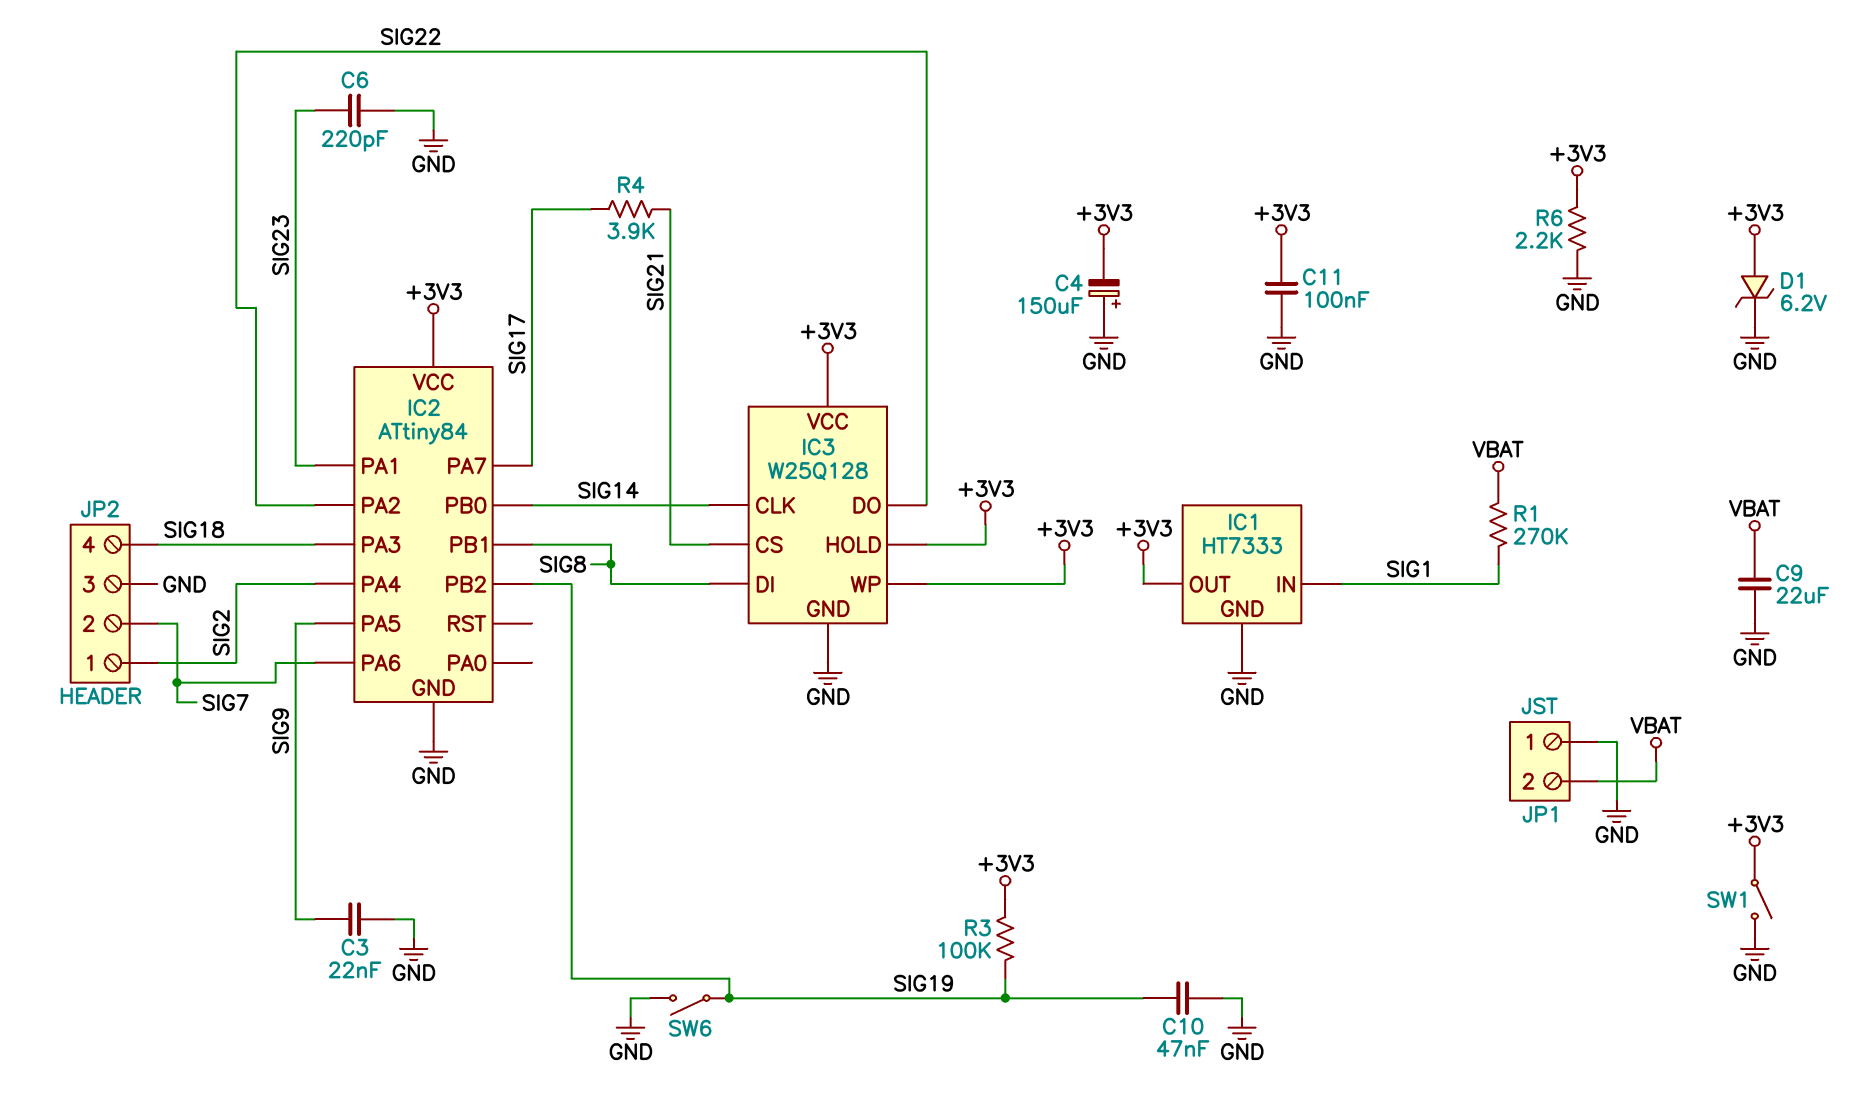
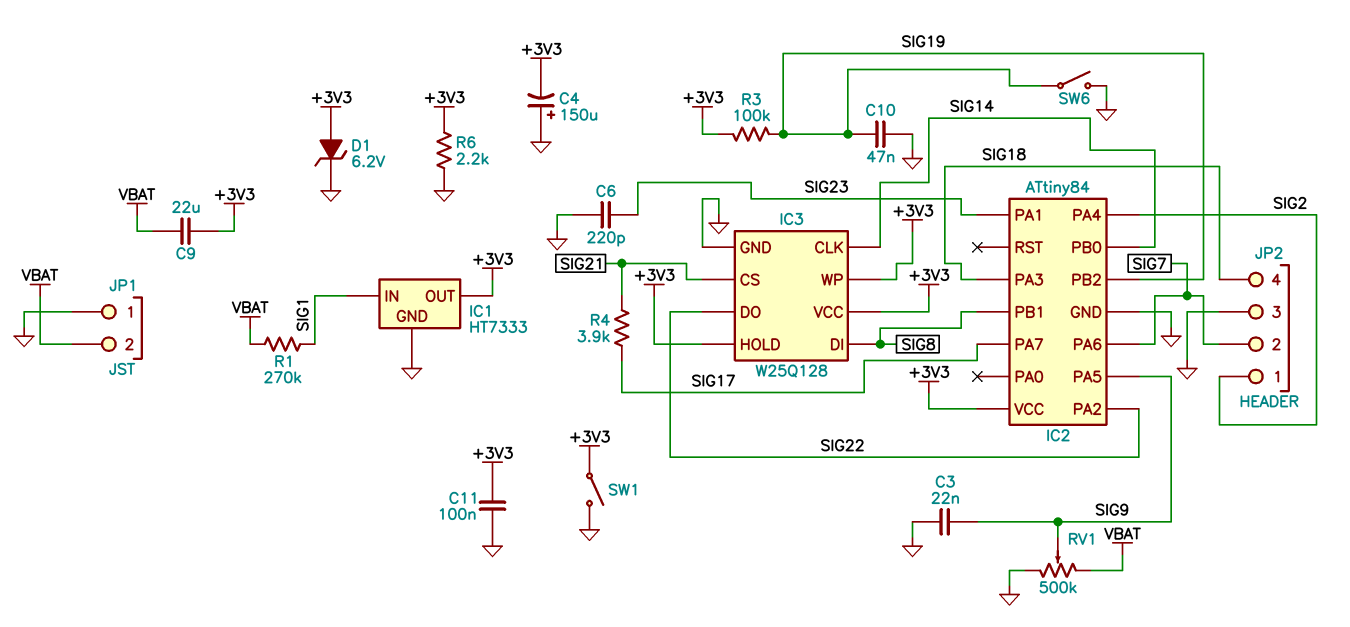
C9: 22uF (GND, VBAT) -> 22uF (+3V3, VBAT)
RV1: none -> 500k (GND, VBAT, wiper SIG9)

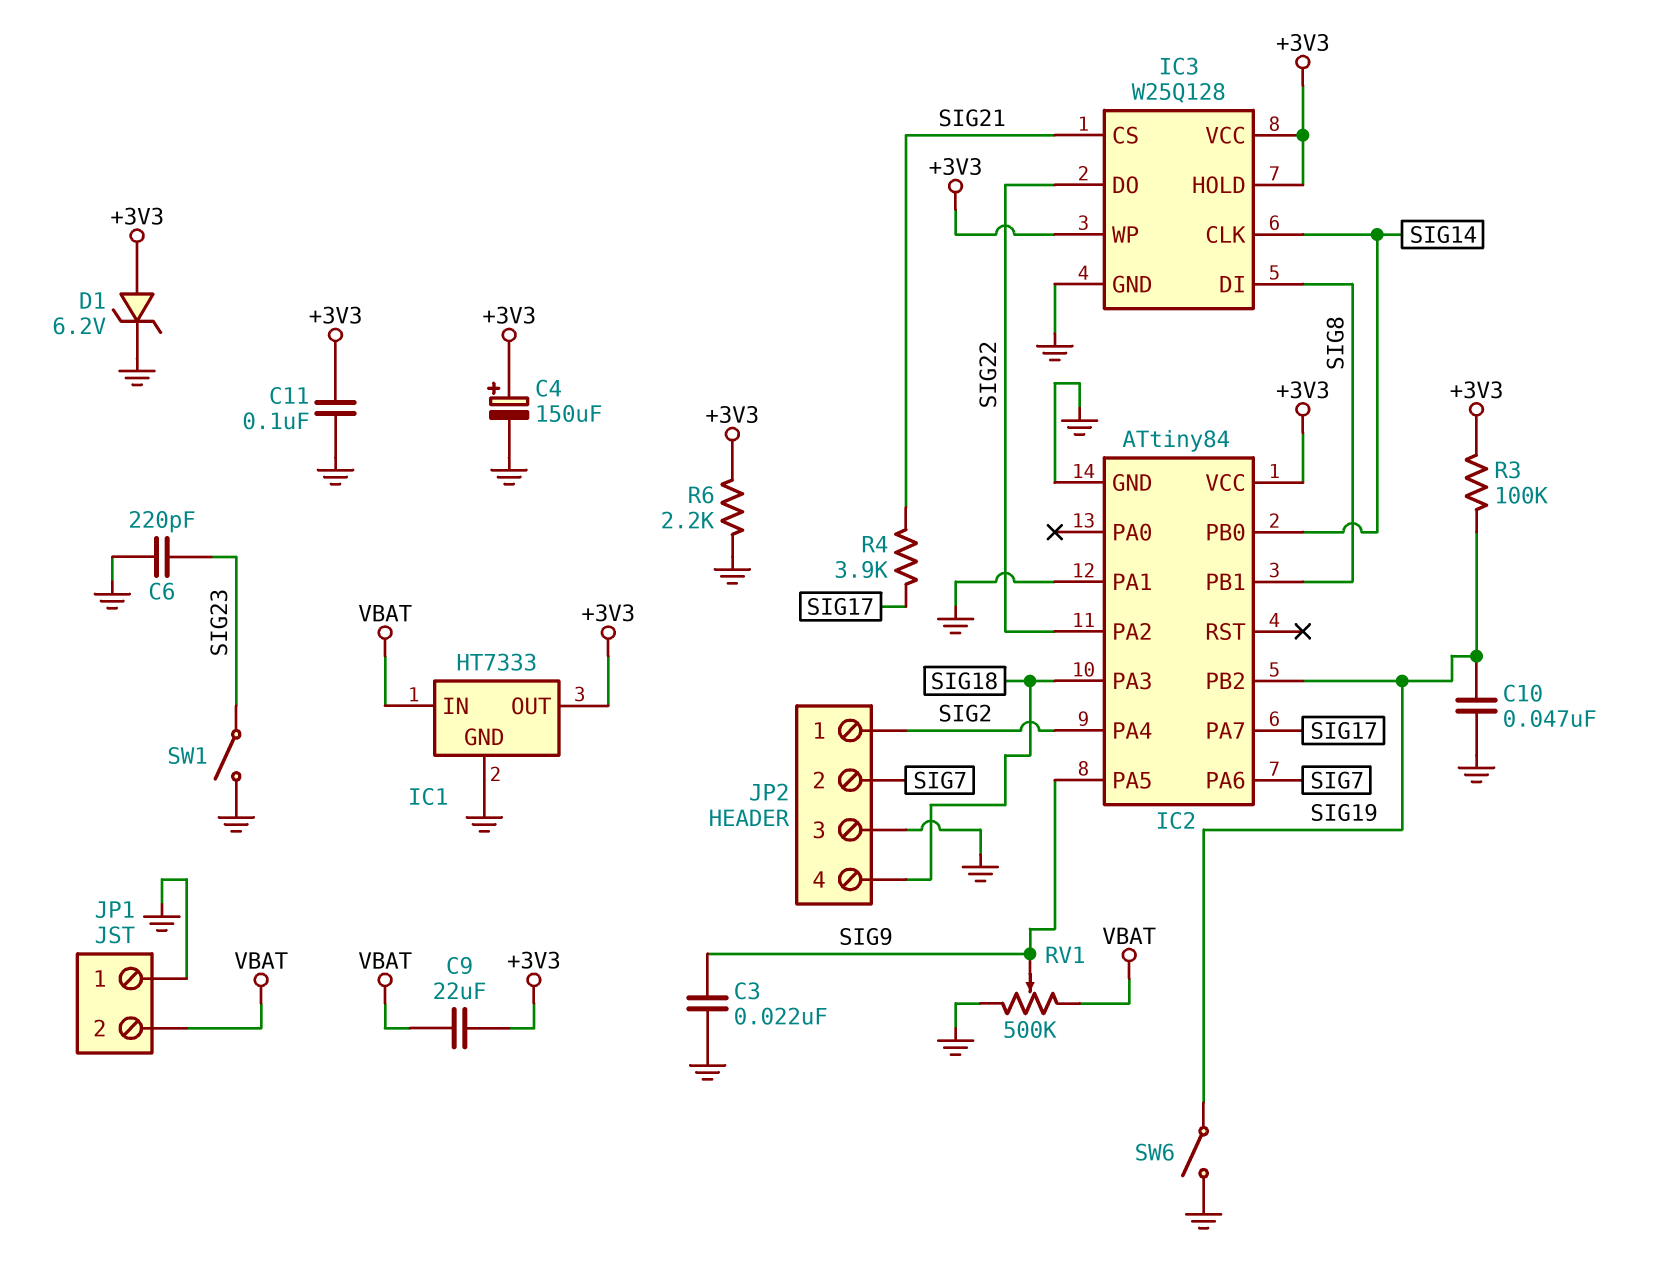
C4: 150uF (plus GND, minus +3V3) -> 150uF (plus +3V3, minus GND)
IC1 pin IN: SIG1 -> VBAT
IC2 pin PA1: SIG23 -> GND
R1: 270k (SIG1, VBAT) -> none
SW1: switch (+3V3, GND) -> switch (GND, SIG23)

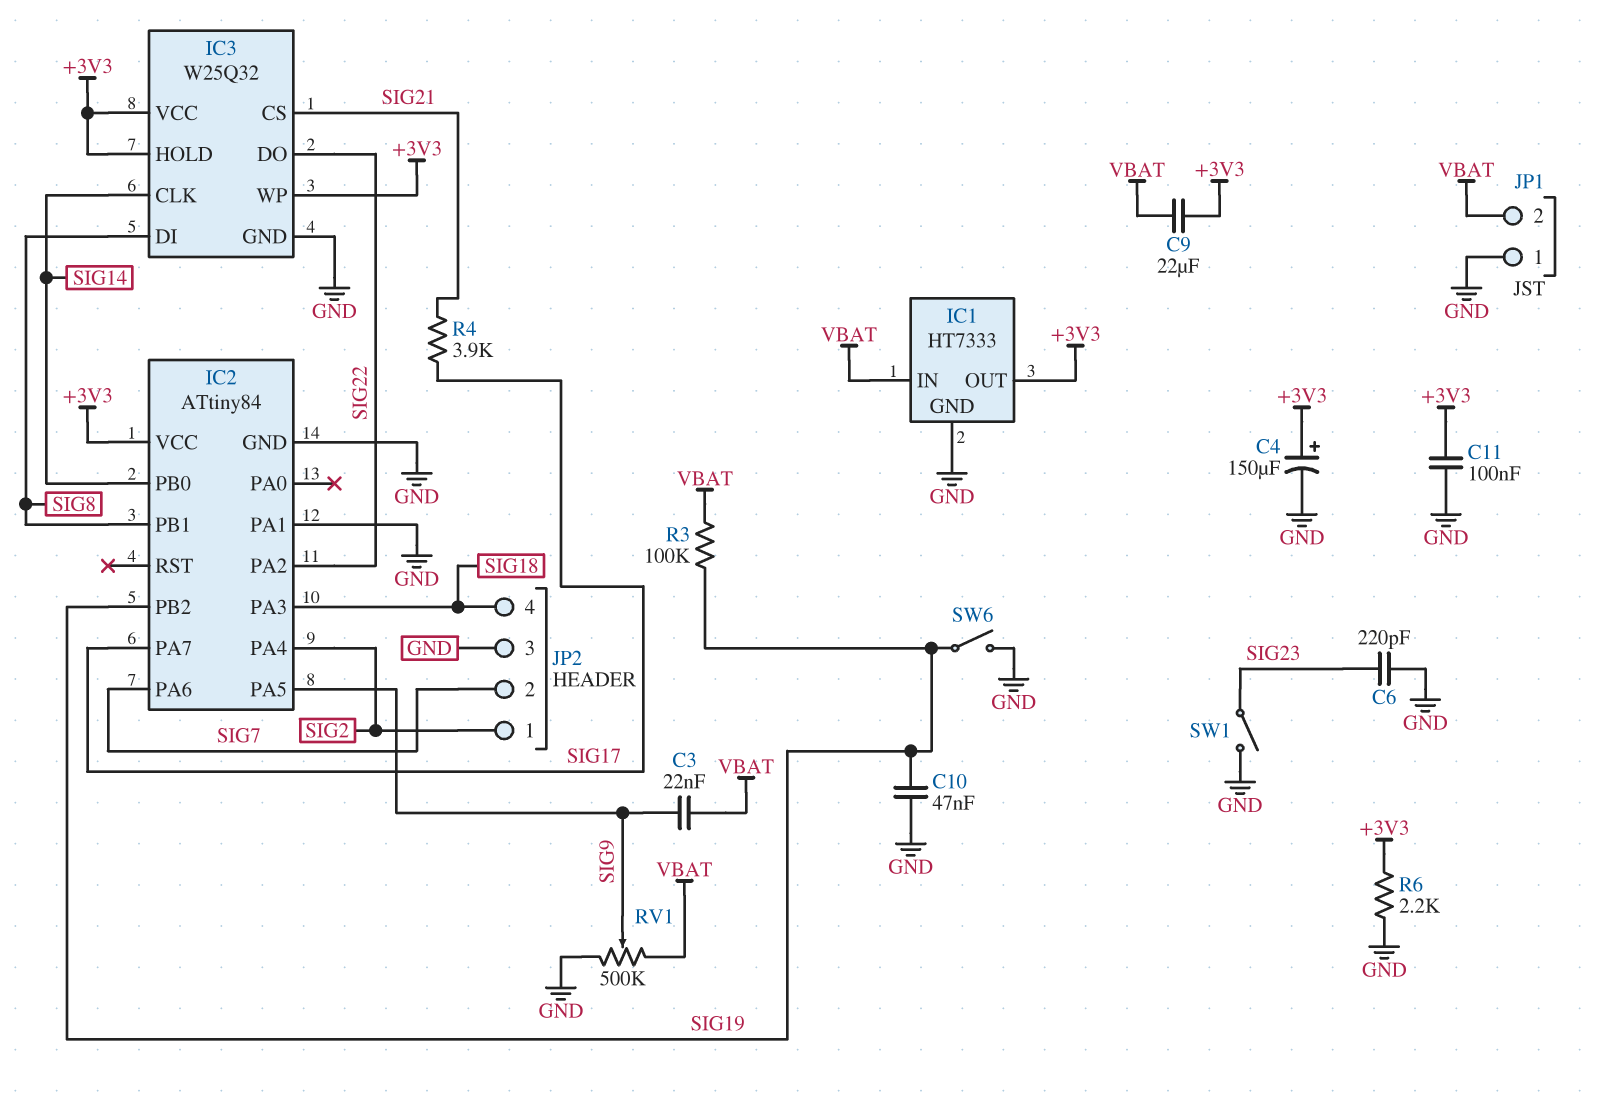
C3: 22nF (GND, SIG9) -> 22nF (SIG9, VBAT)
D1: zener 6.2V (A +3V3, K GND) -> none
IC3: W25Q128 -> W25Q32
R3: 100k (+3V3, SIG19) -> 100k (SIG19, VBAT)

